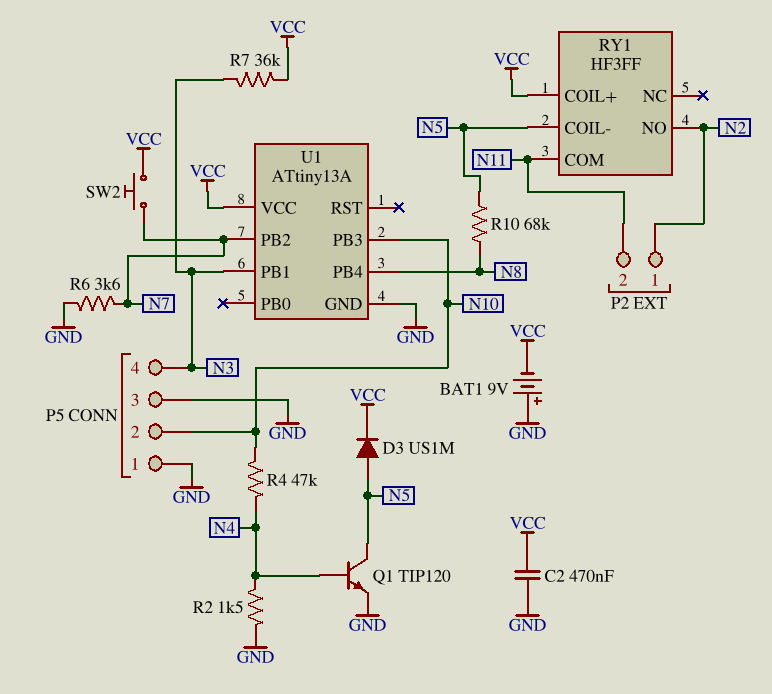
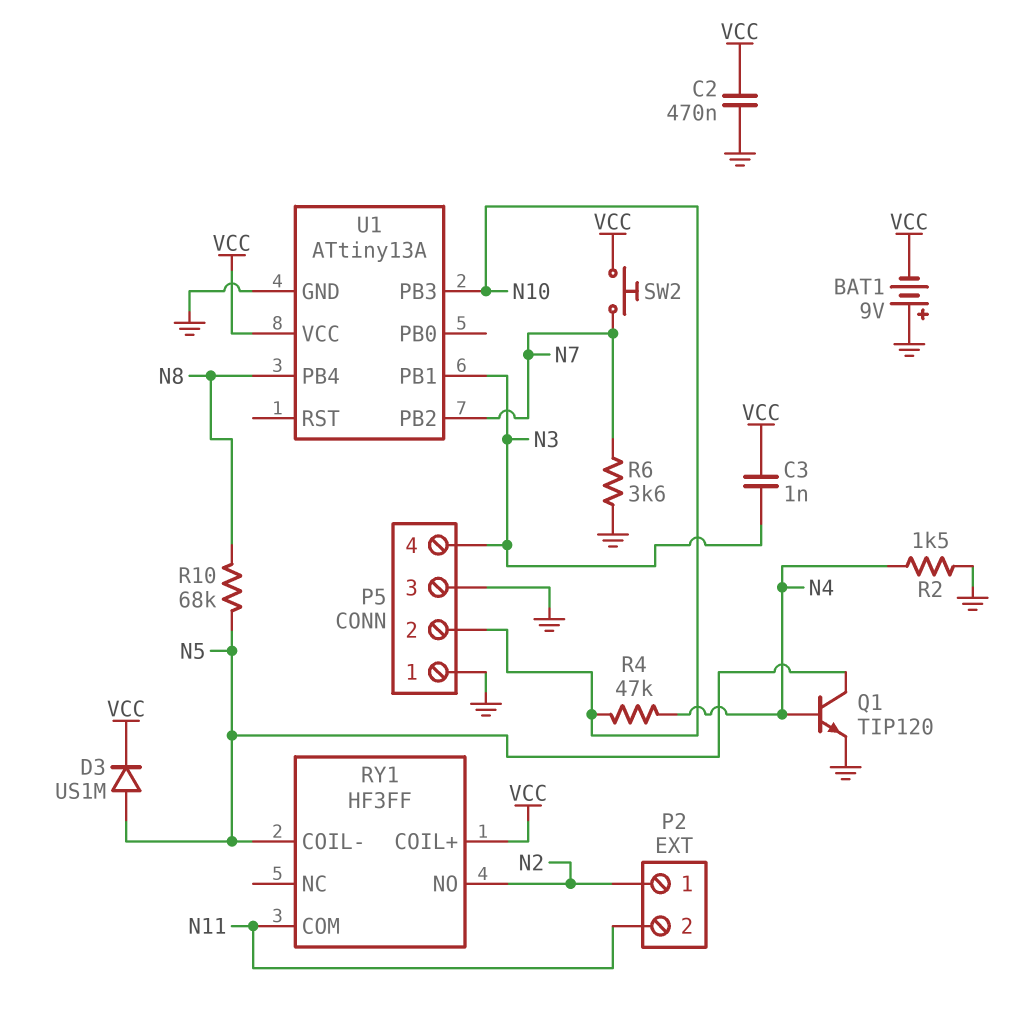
C3: none -> 1nF (N3, VCC)
R7: 36k (N3, VCC) -> none

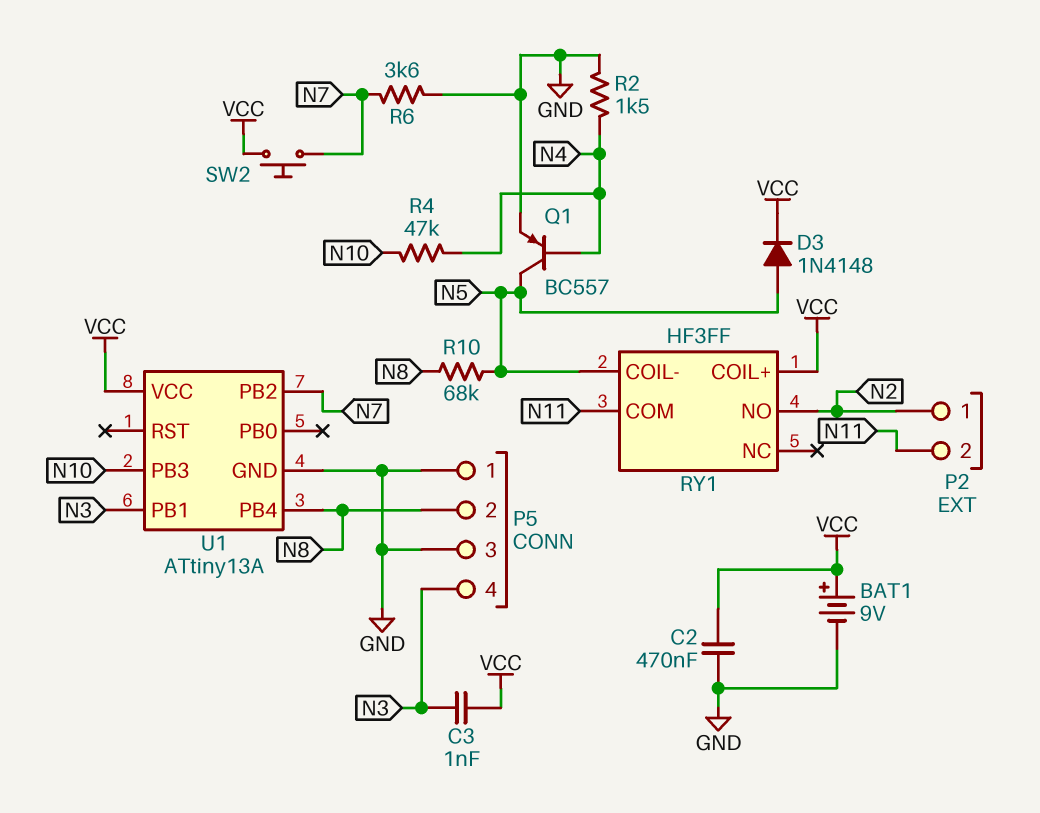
BAT1: 9V (plus GND, minus VCC) -> 9V (plus VCC, minus GND)
D3: diode US1M (A N5, K VCC) -> diode 1N4148 (A N5, K VCC)
P5 pin 2: N10 -> N8
Q1: NPN TIP120 (B N4, C N5, E GND) -> PNP BC557 (B N4, C N5, E GND)

